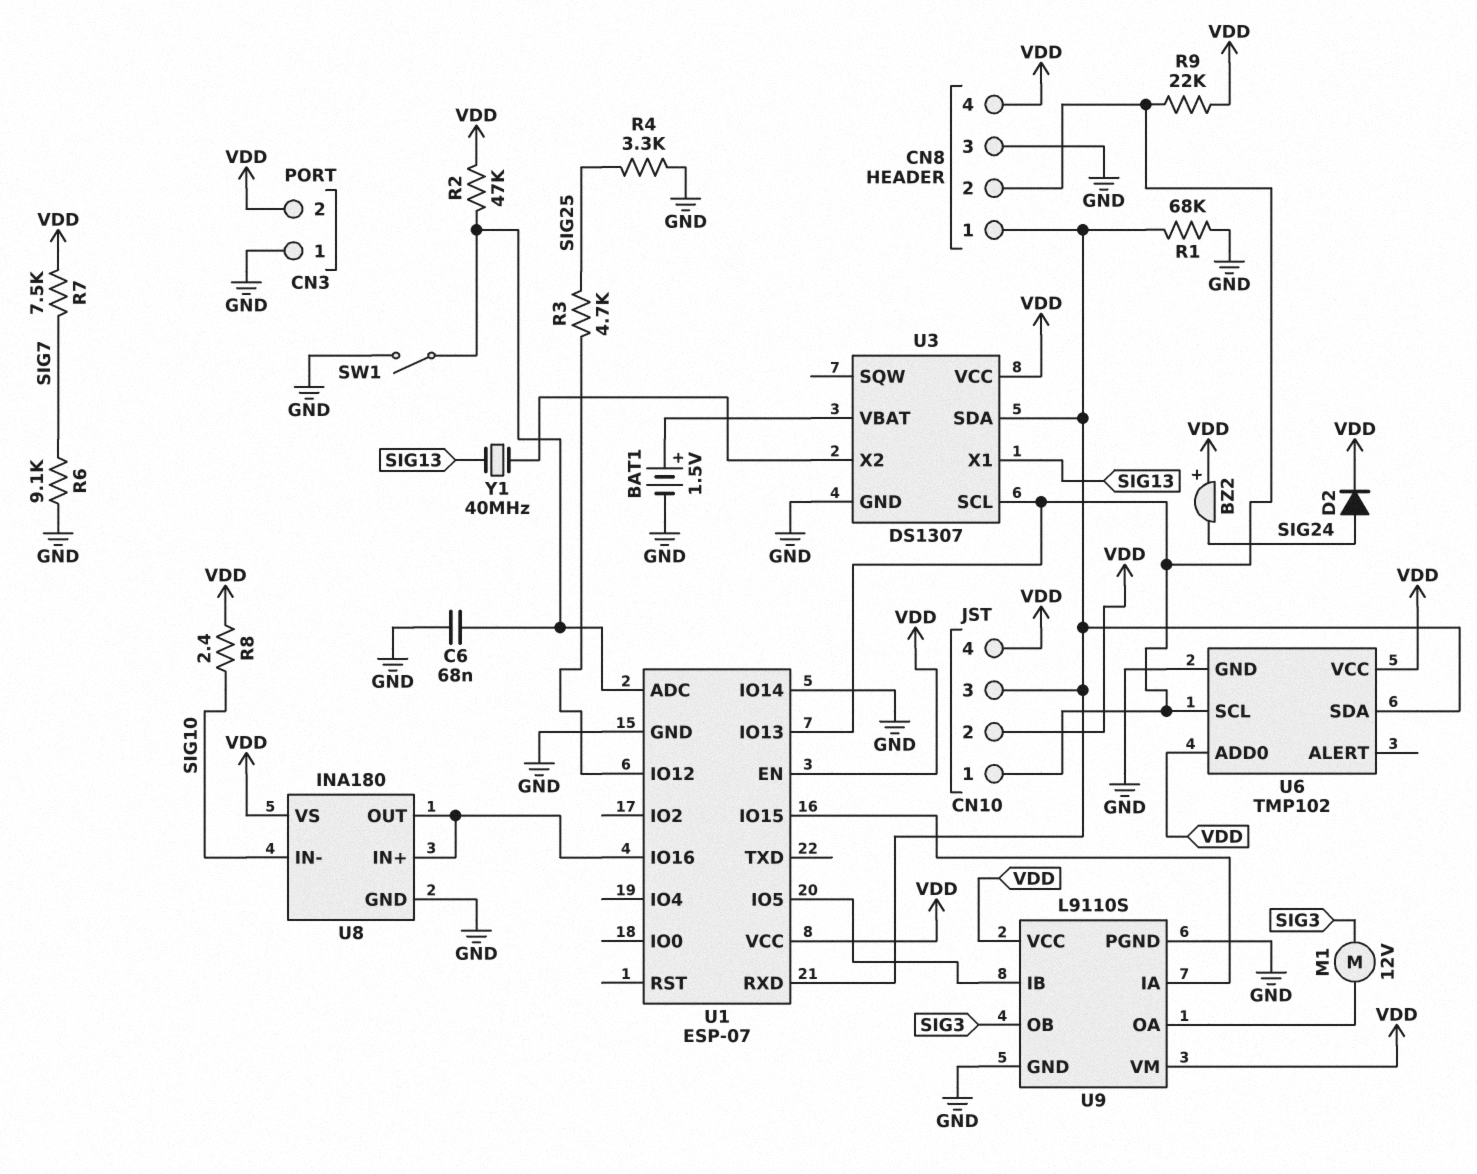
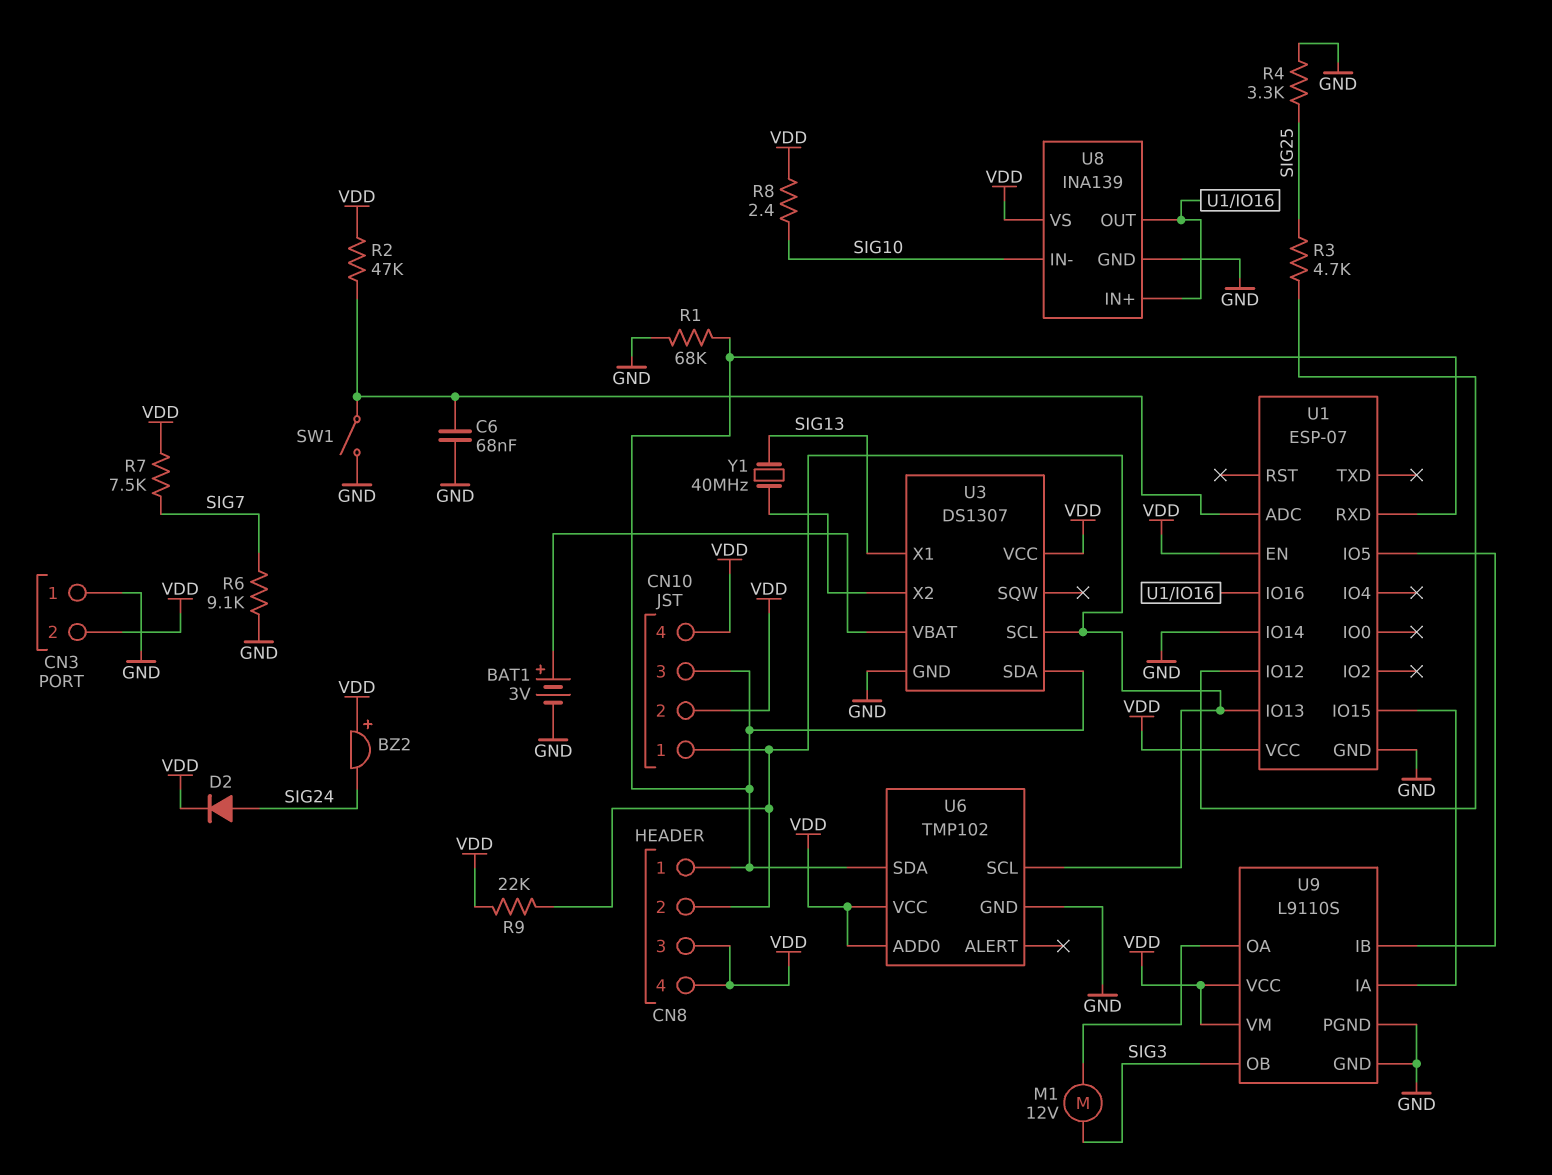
BAT1: 1.5V (plus U3/VBAT, minus GND) -> 3V (plus U3/VBAT, minus GND)
CN8 pin 3: GND -> VDD
U8: INA180 -> INA139

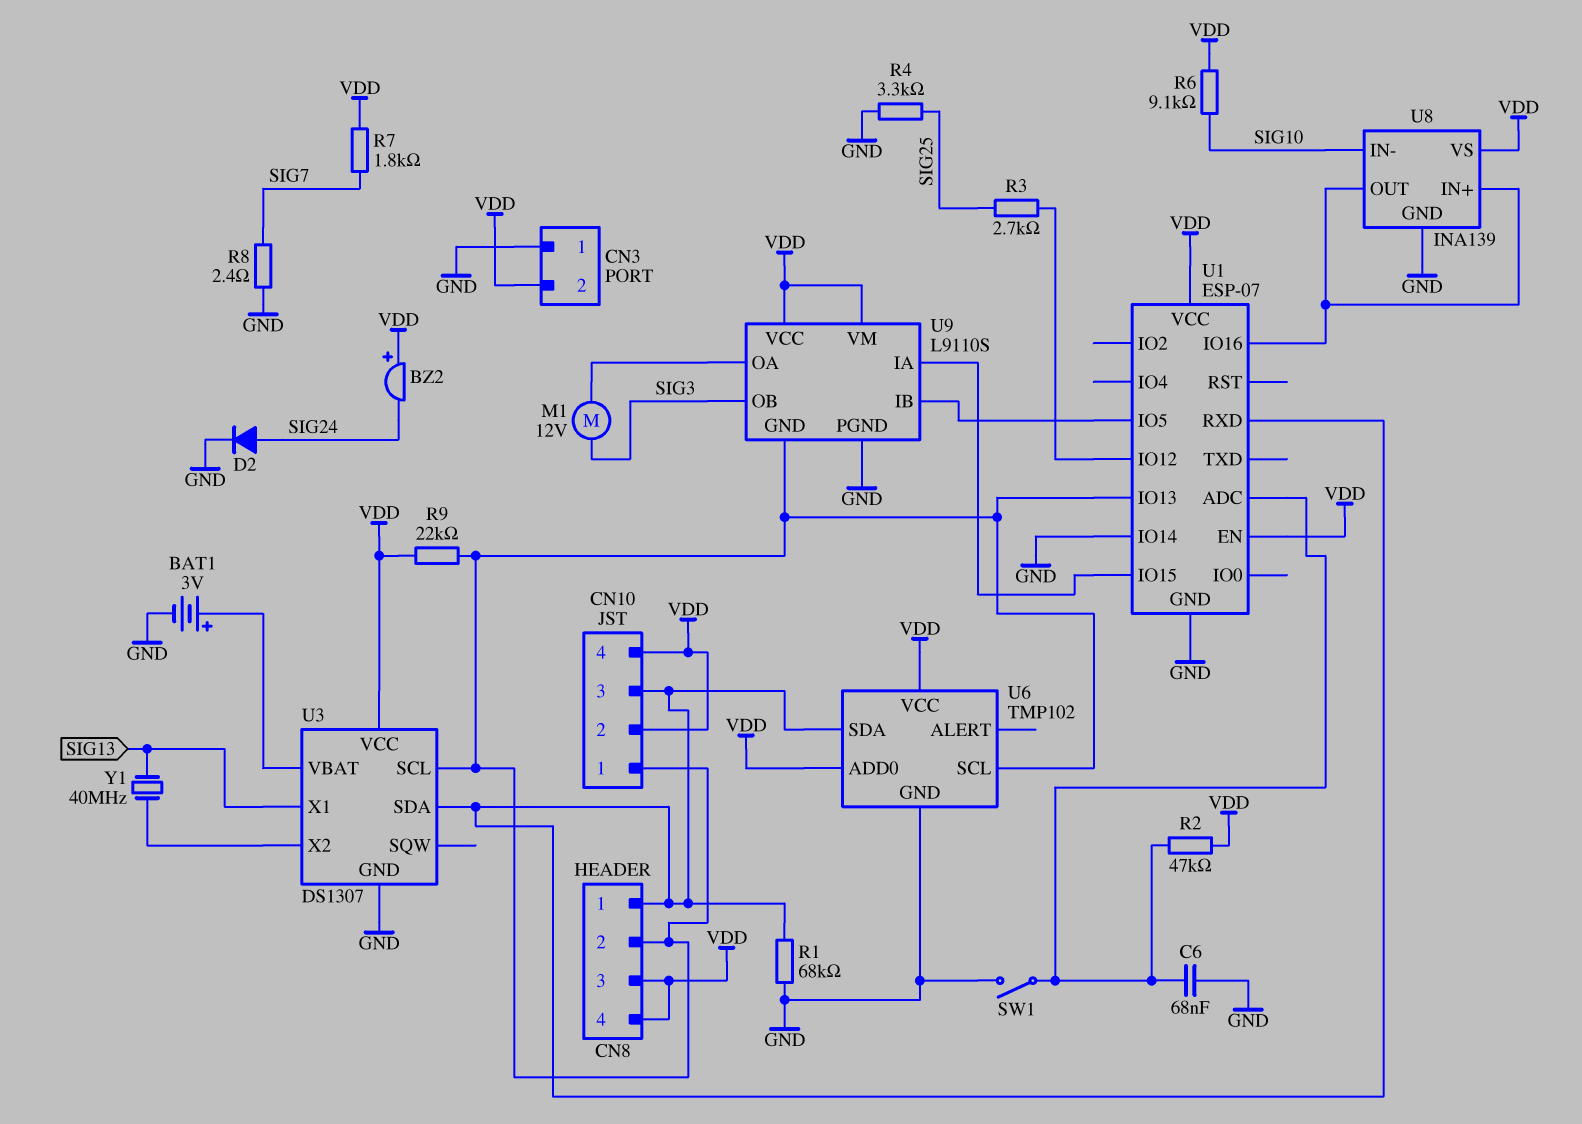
D2: diode (A SIG24, K VDD) -> diode (A SIG24, K GND)
R3: 4.7k (SIG25, U1/IO12) -> 2.7k (SIG25, U1/IO12)
R6: 9.1k (GND, SIG7) -> 9.1k (SIG10, VDD)
R7: 7.5k (SIG7, VDD) -> 1.8k (SIG7, VDD)
R8: 2.4 (SIG10, VDD) -> 2.4 (GND, SIG7)
U9 pin GND: GND -> CN8/2

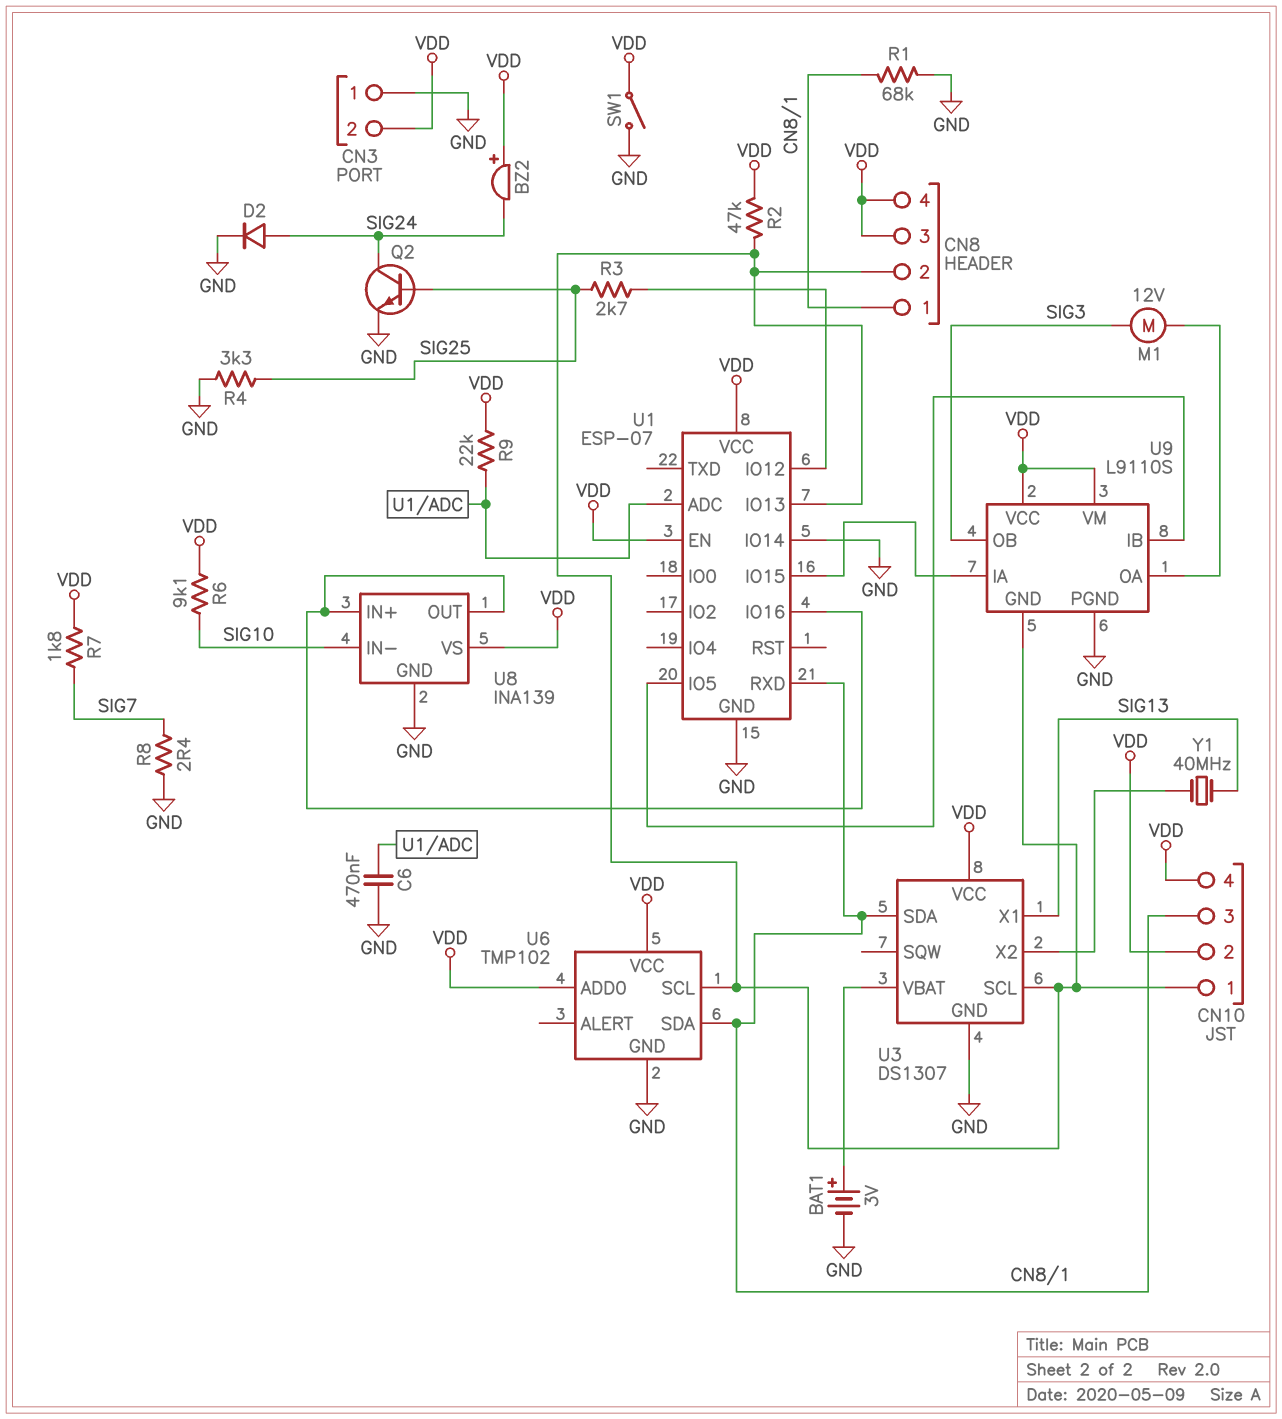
C6: 68nF (GND, U1/ADC) -> 470nF (GND, U1/ADC)
Q2: none -> NPN (B SIG25, C SIG24, E GND)
R2: 47k (U1/ADC, VDD) -> 47k (CN8/2, VDD)
R9: 22k (CN8/2, VDD) -> 22k (U1/ADC, VDD)
SW1: switch (GND, U1/ADC) -> switch (GND, VDD)

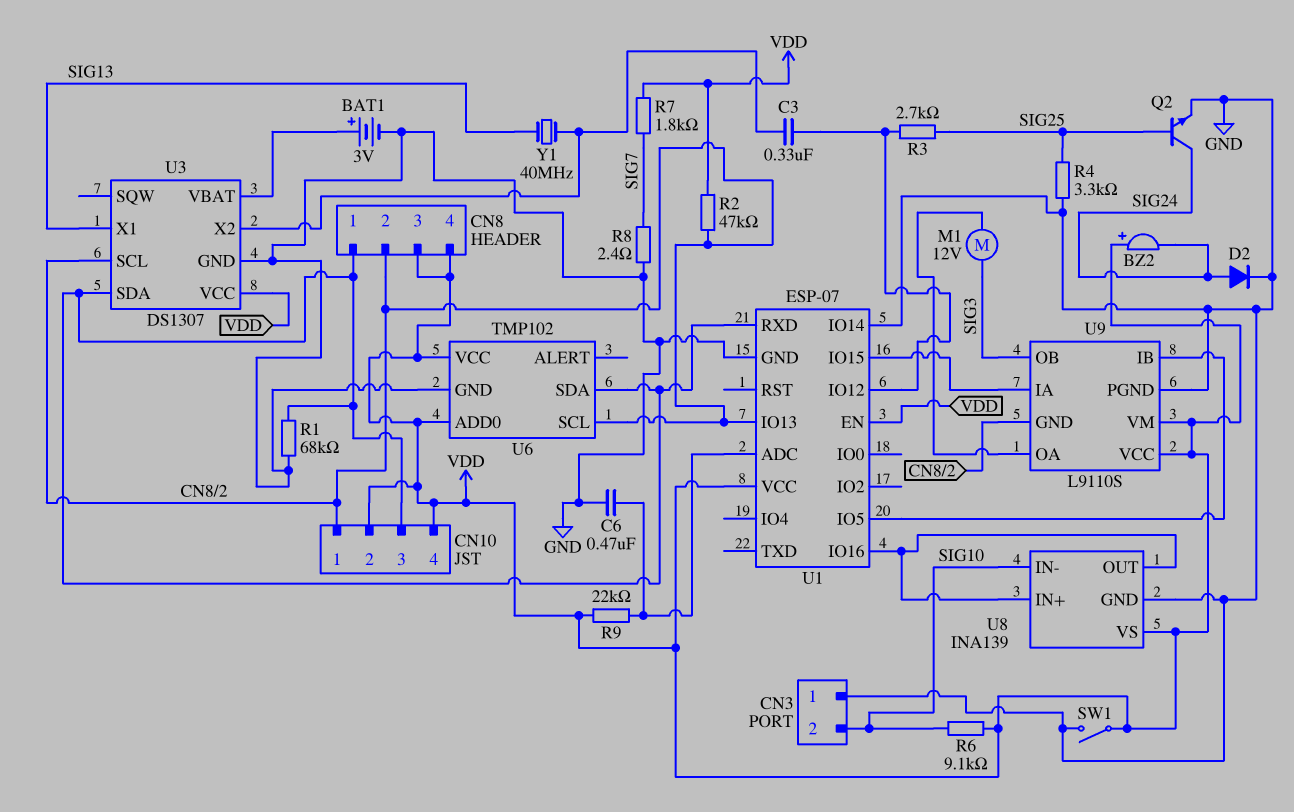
C3: none -> 330nF (U1/IO12, U3/X2)
CN3 pin 2: VDD -> SIG10

